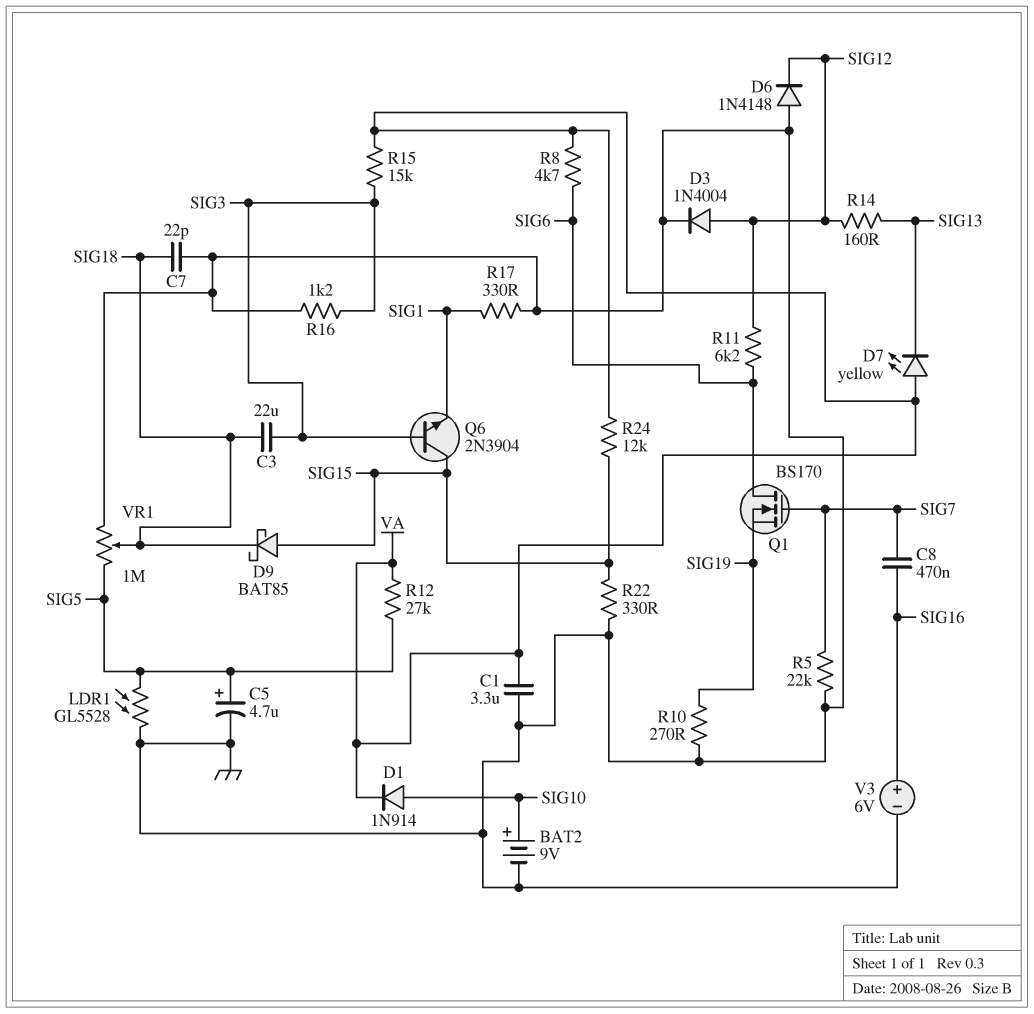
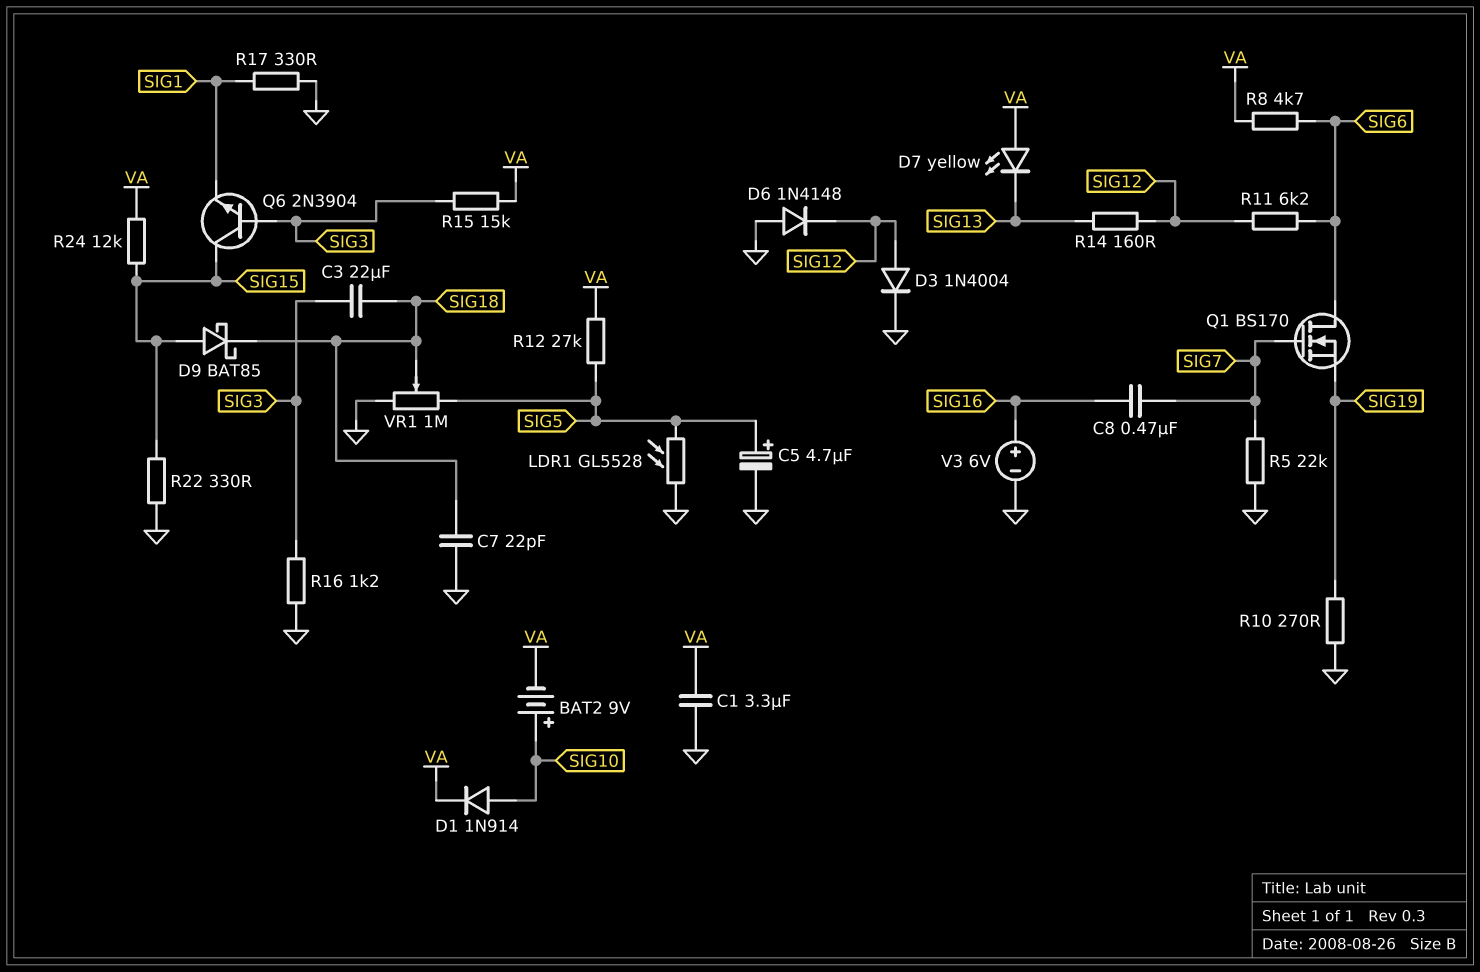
BAT2: 9V (plus SIG10, minus GND) -> 9V (plus SIG10, minus VA)

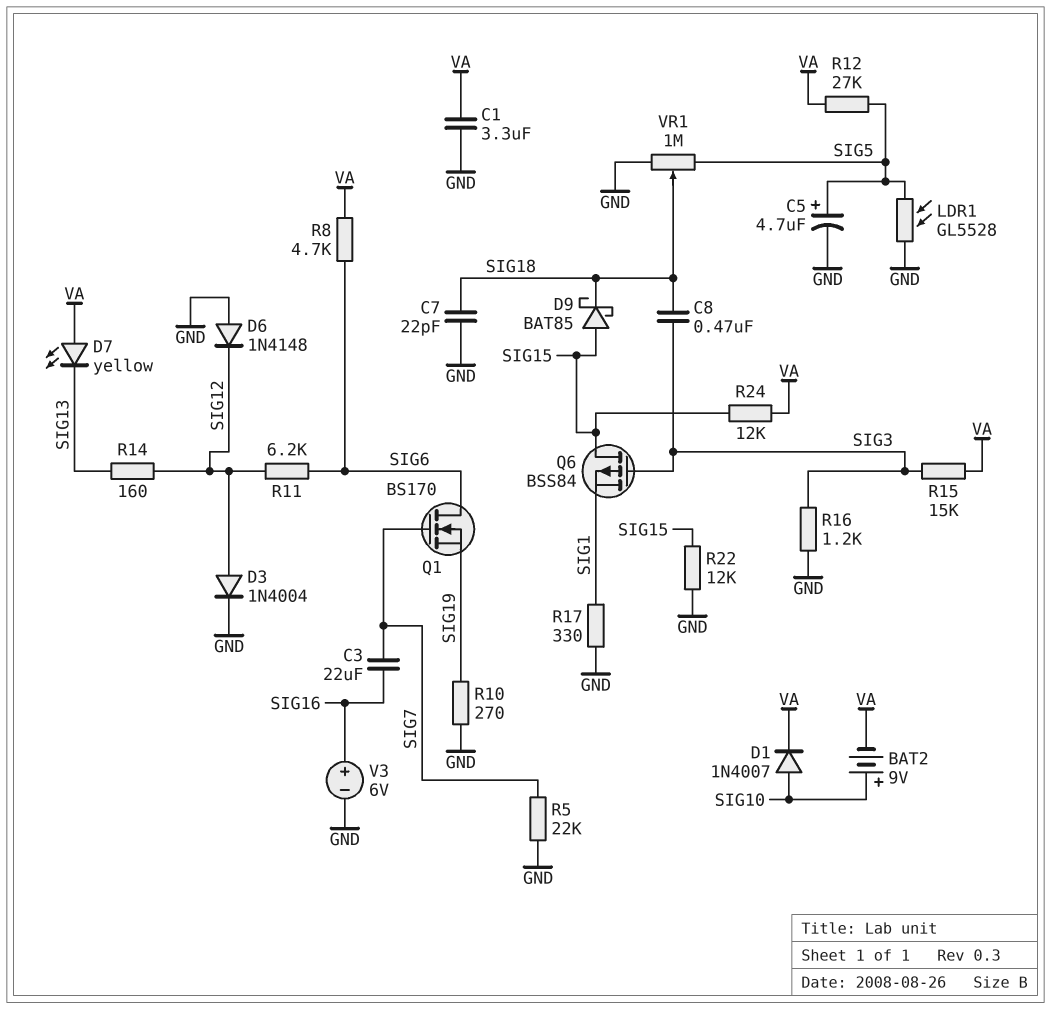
C3: 22uF (SIG3, SIG18) -> 22uF (SIG7, SIG16)
C8: 470nF (SIG7, SIG16) -> 470nF (SIG3, SIG18)
D1: diode 1N914 (A SIG10, K VA) -> diode 1N4007 (A SIG10, K VA)
Q6: NPN 2N3904 (B SIG3, C SIG15, E SIG1) -> PMOS BSS84 (G SIG3, D SIG15, S SIG1)
R22: 330 (GND, SIG15) -> 12k (GND, SIG15)

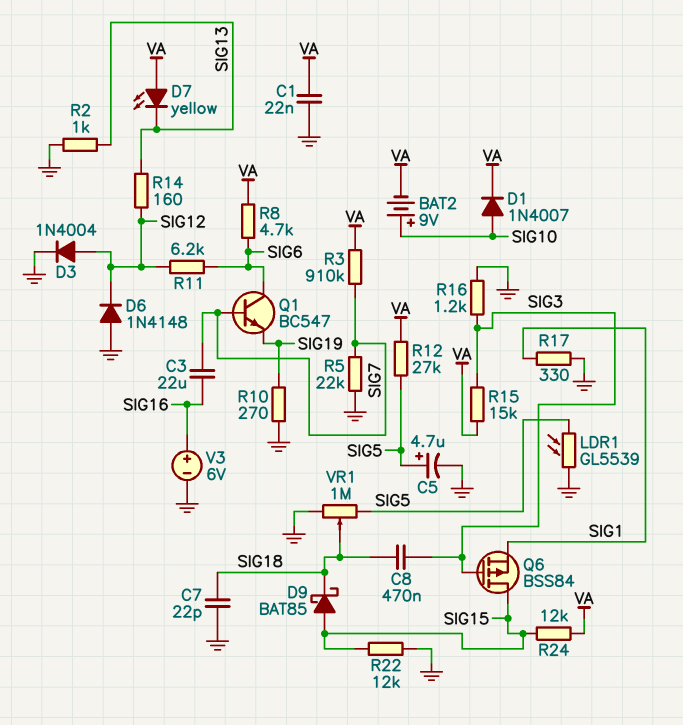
C1: 3.3uF (GND, VA) -> 22nF (GND, VA)
LDR1: GL5528 (GND, SIG5) -> GL5539 (GND, SIG5)
Q1: NMOS BS170 (G SIG7, D SIG6, S SIG19) -> NPN BC547 (B SIG7, C SIG6, E SIG19)
R2: none -> 1k (GND, SIG13)
R3: none -> 910k (SIG7, VA)

